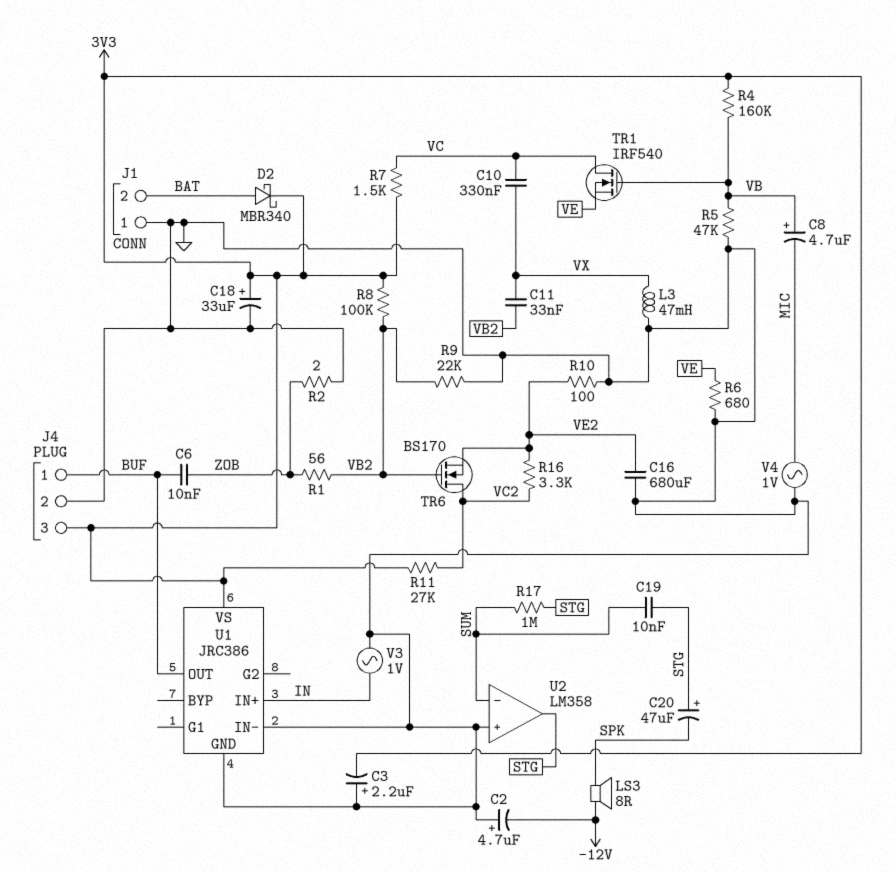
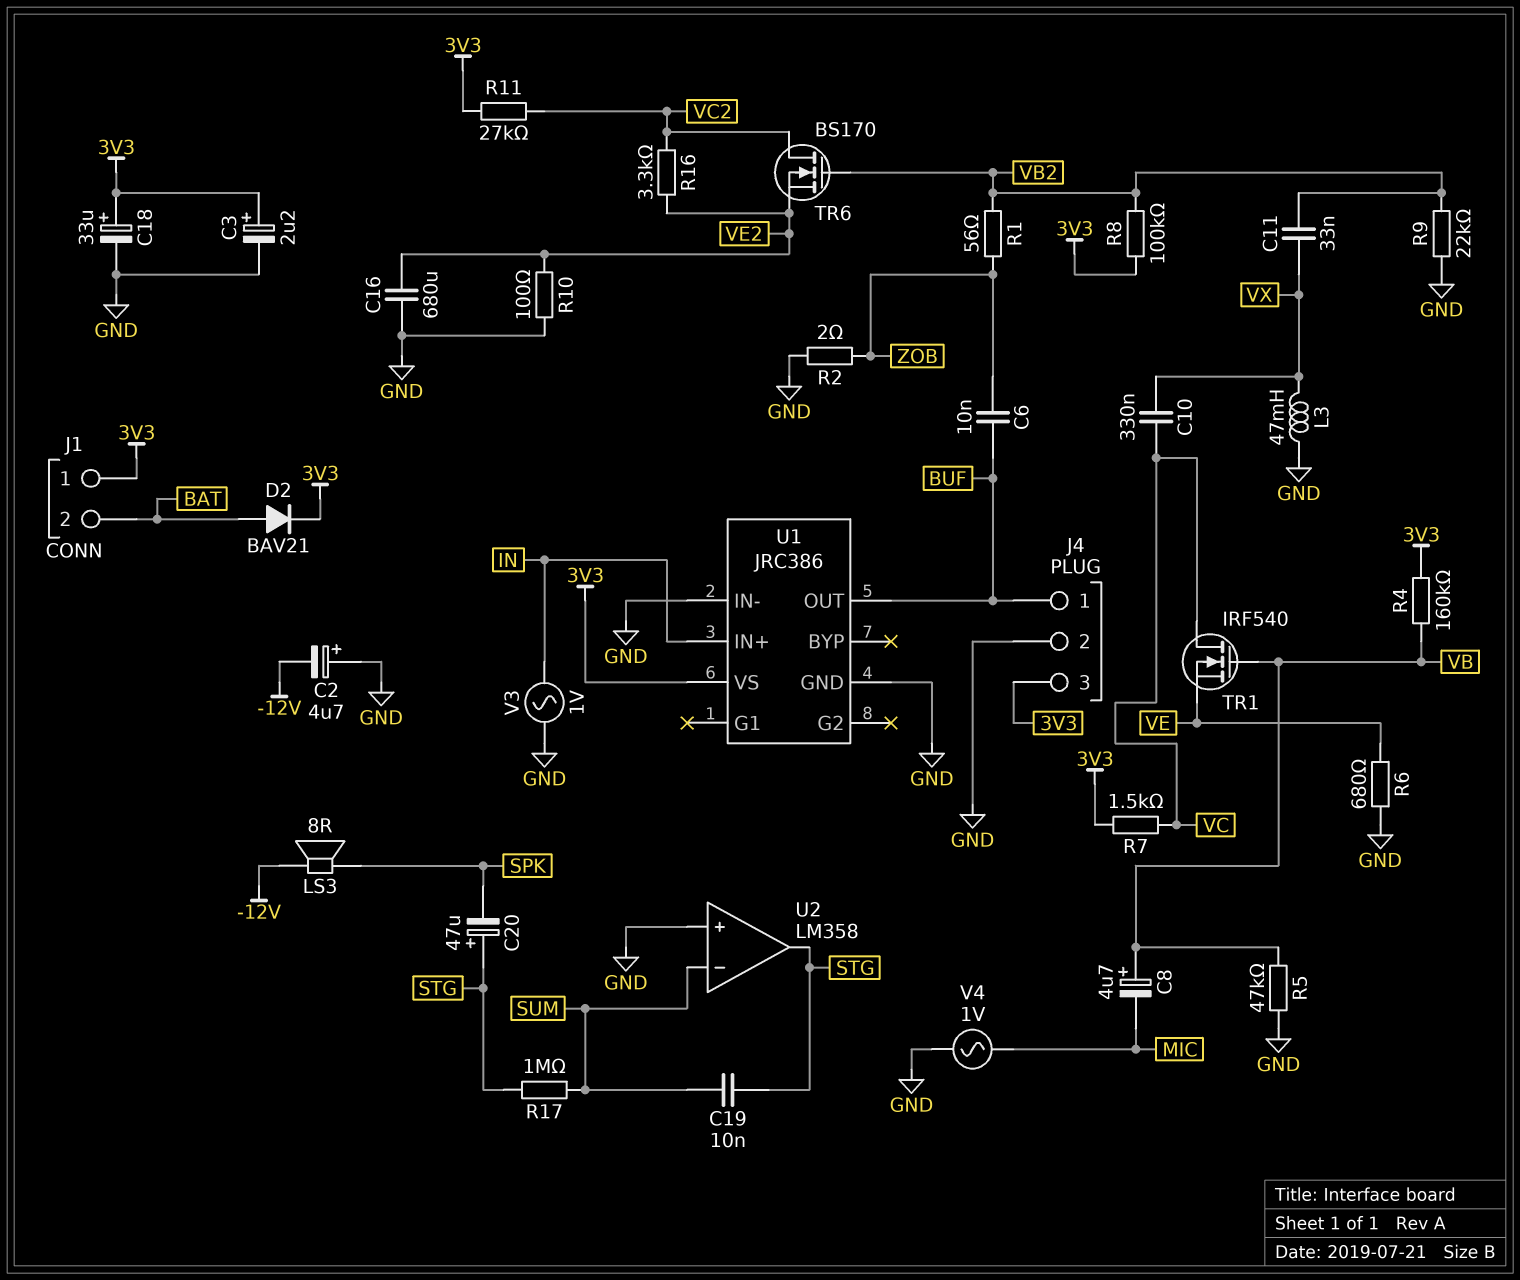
C3: 2.2uF (plus GND, minus 3V3) -> 2.2uF (plus 3V3, minus GND)
D2: schottky MBR340 (A BAT, K 3V3) -> diode BAV21 (A BAT, K 3V3)
J1 pin 1: GND -> 3V3

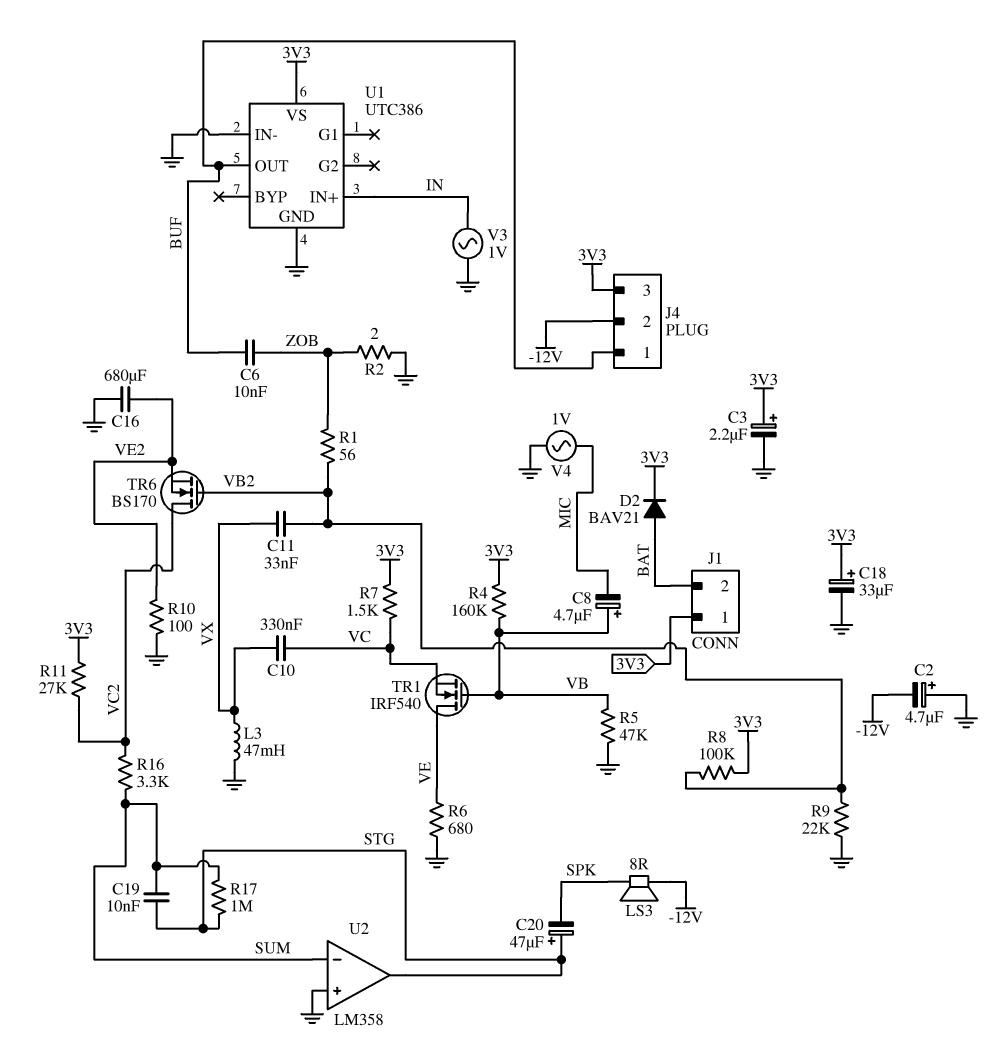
J4 pin 2: GND -> -12V
R16: 3.3k (VC2, VE2) -> 3.3k (SUM, VC2)
TR1: NMOS IRF540 (G VB, D VC, S VE) -> NMOS IRF540 (G VB, D VE, S VC)
U1: JRC386 -> UTC386

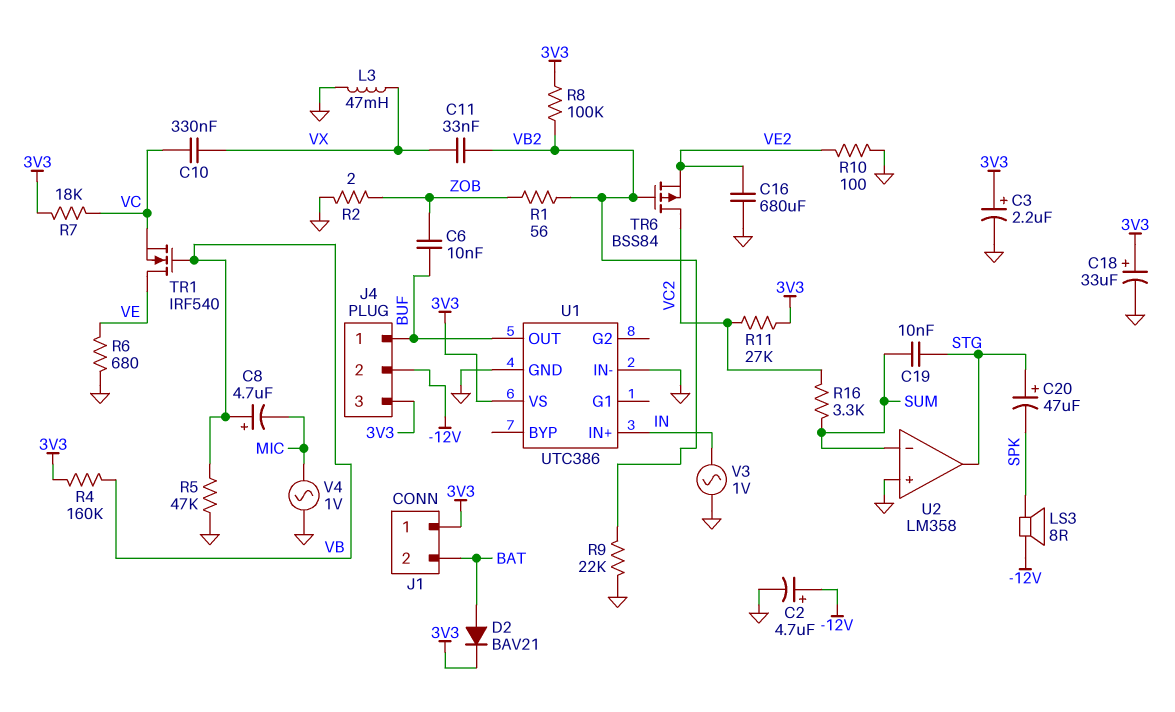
C2: 4.7uF (plus GND, minus -12V) -> 4.7uF (plus -12V, minus GND)
R7: 1.5k (3V3, VC) -> 18k (3V3, VC)
R17: 1M (STG, SUM) -> none
TR6: NMOS BS170 (G VB2, D VC2, S VE2) -> PMOS BSS84 (G VB2, D VC2, S VE2)

